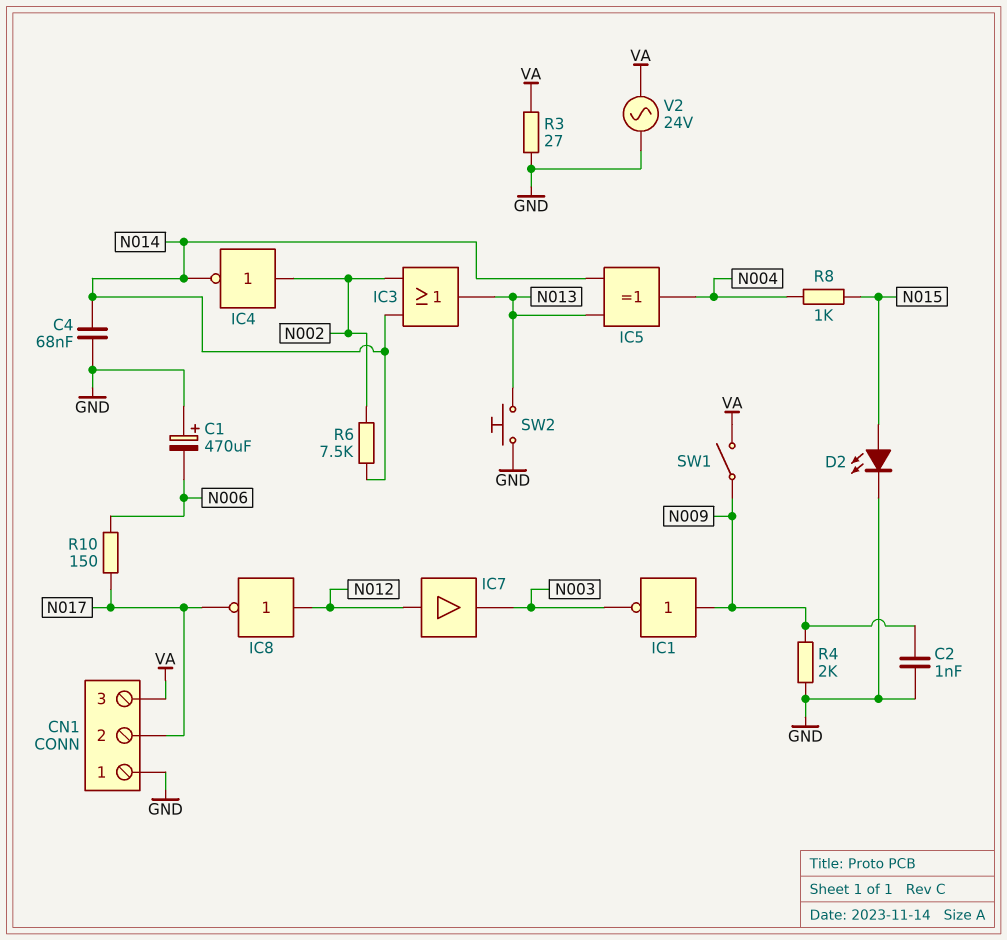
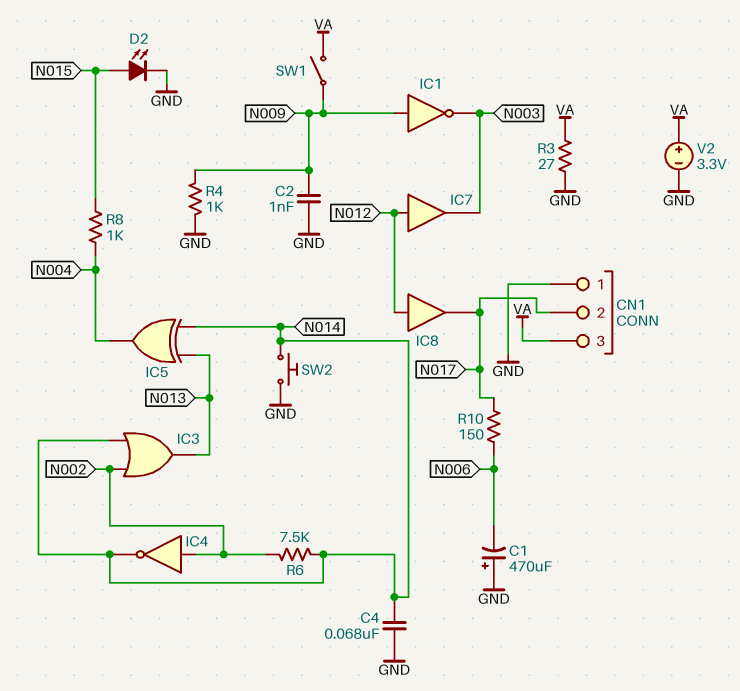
IC8: NOT (in N012, out N017) -> buffer (in N012, out N017)
R4: 2k (GND, N009) -> 1k (GND, N009)
SW2: button (GND, N013) -> button (GND, N014)
V2: AC 24V (GND, VA) -> 3.3V (plus VA, minus GND)

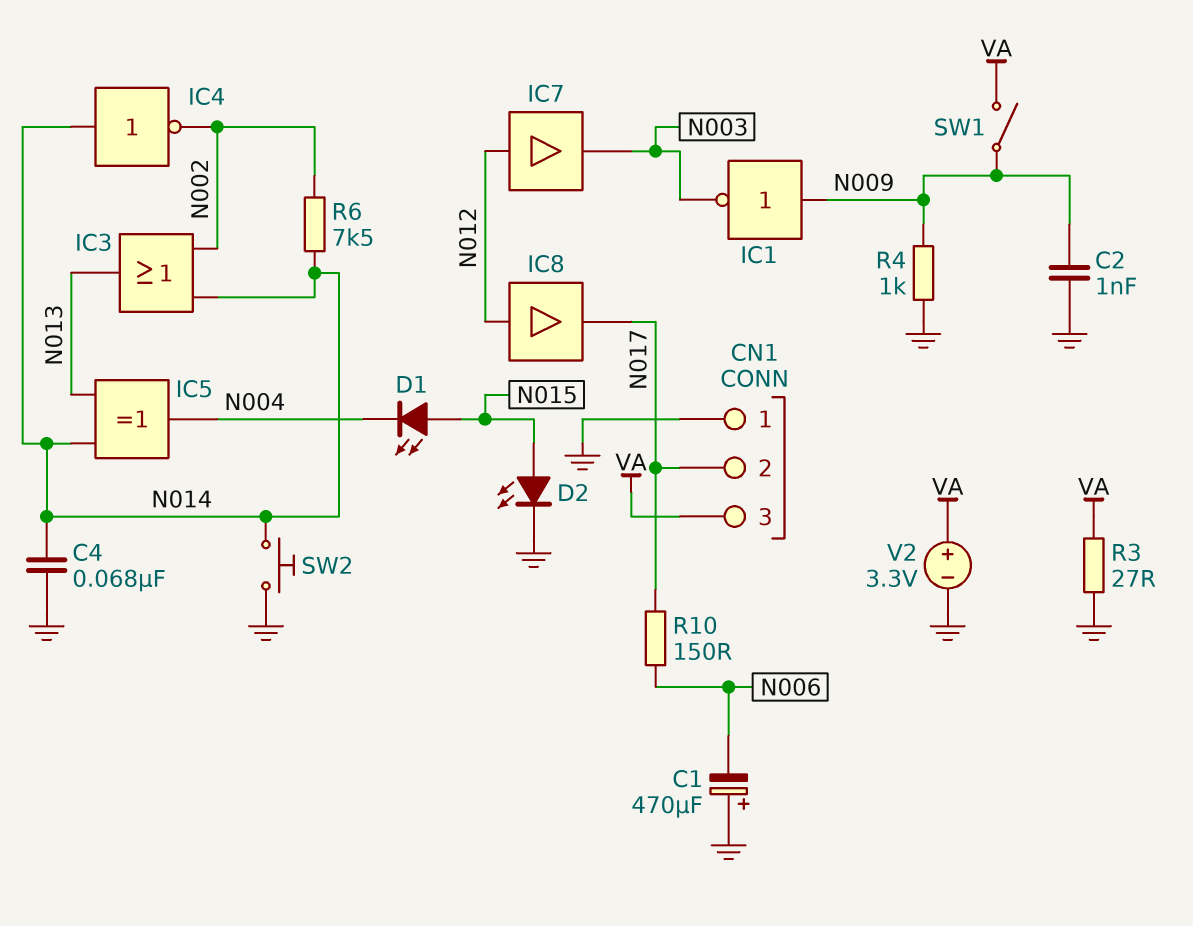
D1: none -> LED (A N015, K N004)
IC4: NOT (in N002, out N014) -> NOT (in N014, out N002)
R8: 1k (N004, N015) -> none

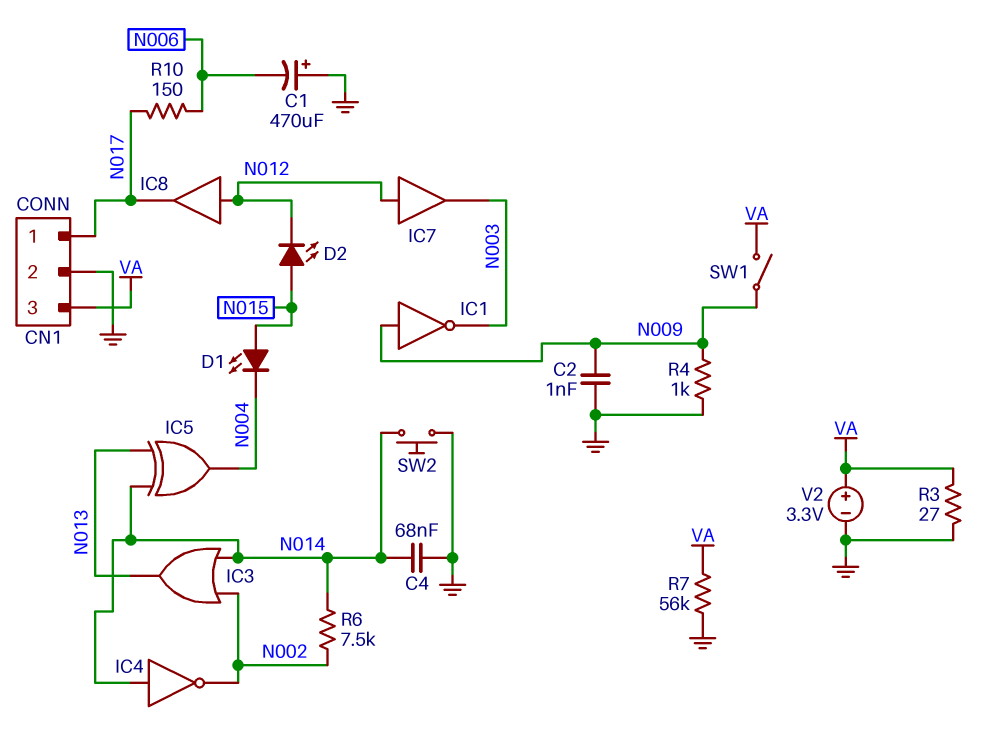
CN1 pin 1: GND -> N017
CN1 pin 2: N017 -> GND
D2: LED (A N015, K GND) -> LED (A N015, K N012)
R7: none -> 56k (GND, VA)

